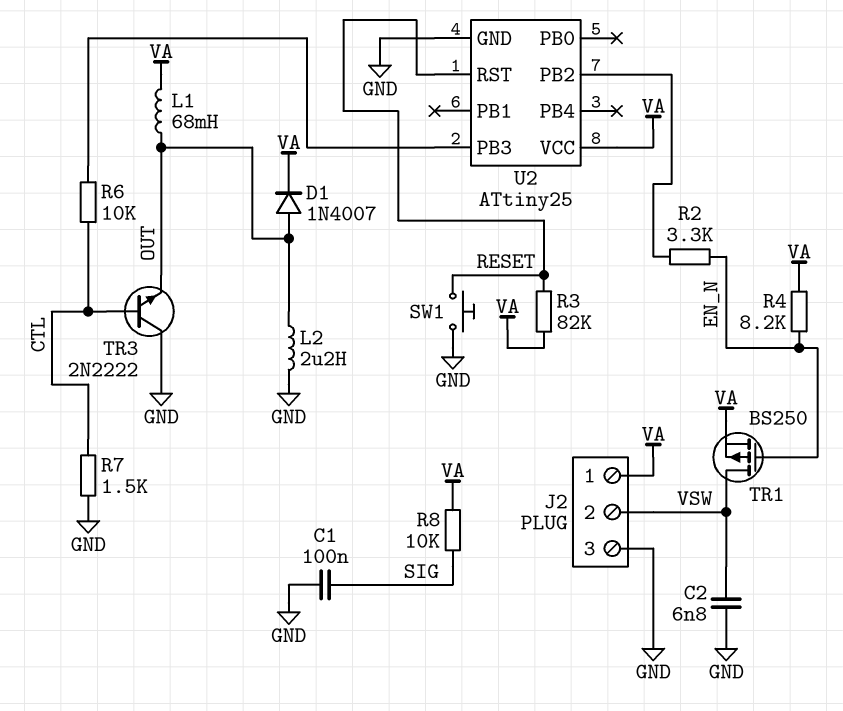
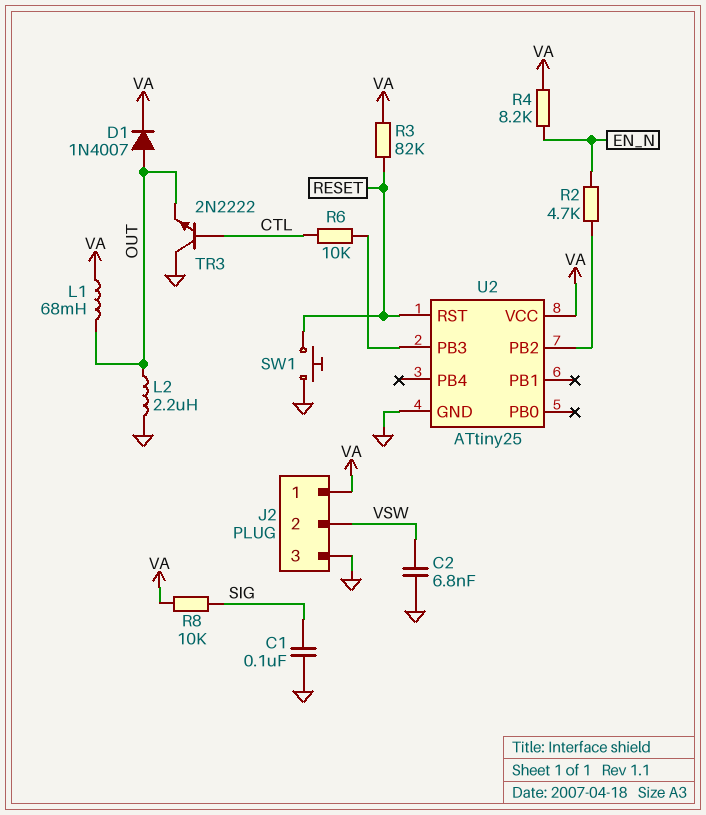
R2: 3.3k (EN_N, U2/PB2) -> 4.7k (EN_N, U2/PB2)
R7: 1.5k (CTL, GND) -> none
TR1: PMOS BS250 (G EN_N, D VSW, S VA) -> none

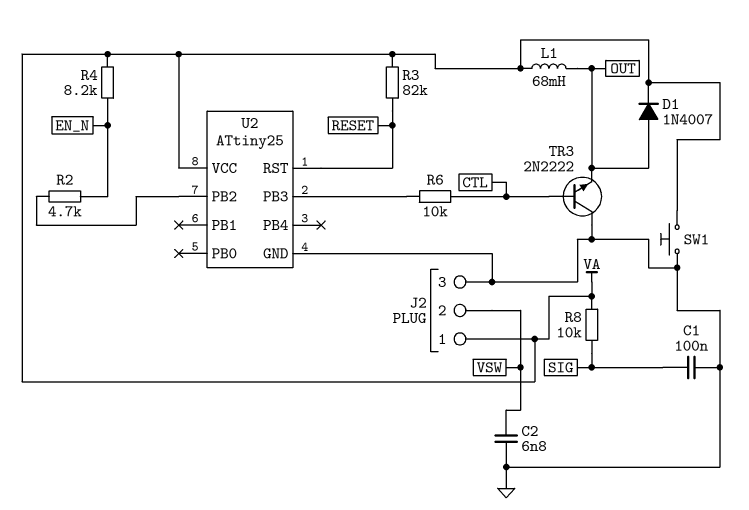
L2: 2.2uH (GND, OUT) -> none
SW1: button (GND, RESET) -> button (GND, VA)

